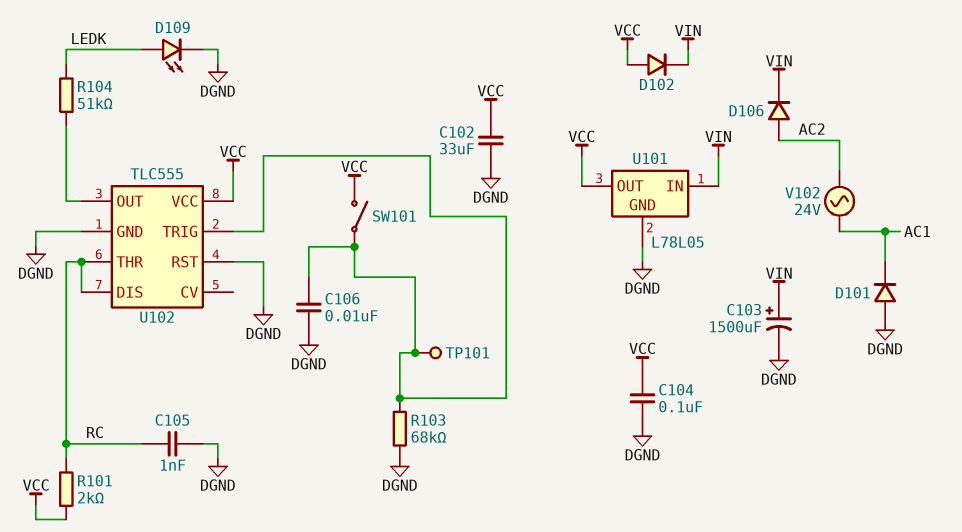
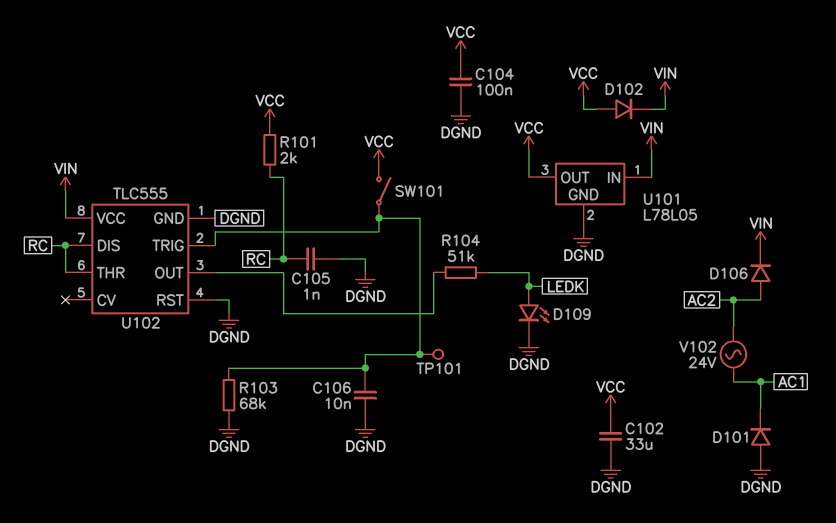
C103: 1500uF (plus VIN, minus DGND) -> none
U102 pin VCC: VCC -> VIN

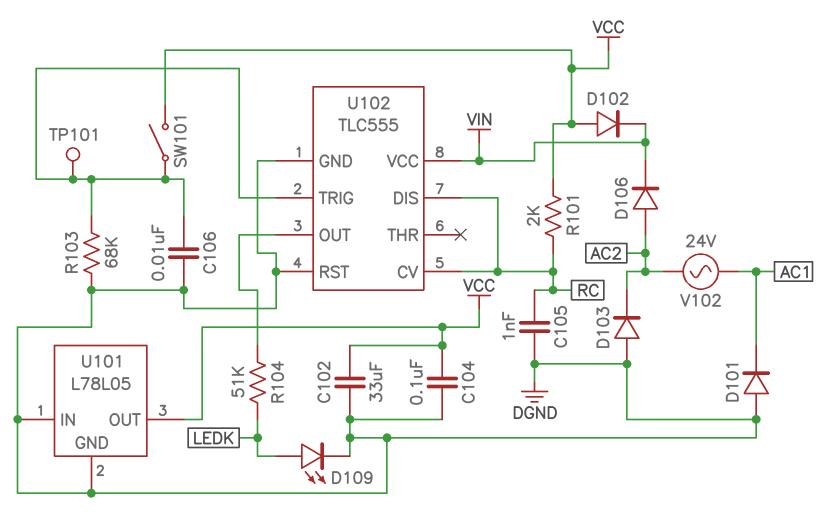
D103: none -> diode (A DGND, K AC2)
U101 pin IN: VIN -> DGND
U102 pin CV: none -> RC
U102 pin THR: RC -> none

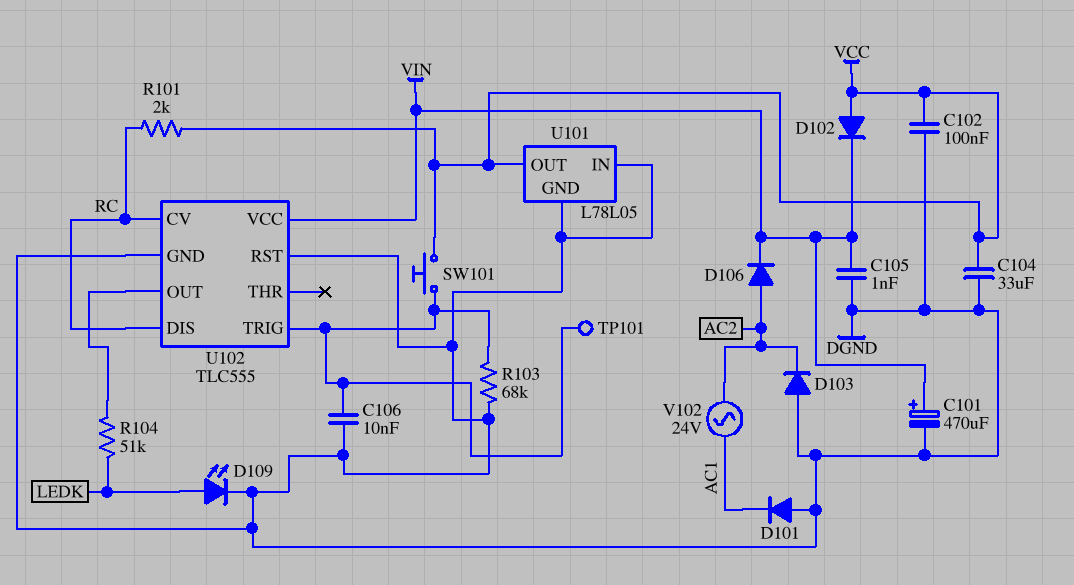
C101: none -> 470uF (plus VIN, minus DGND)
C102: 33uF (DGND, VCC) -> 100nF (DGND, VCC)
C104: 100nF (DGND, VCC) -> 33uF (DGND, VCC)
C105: 1nF (DGND, RC) -> 1nF (DGND, VIN)
SW101: switch (U102/TRIG, VCC) -> button (U102/TRIG, VCC)

